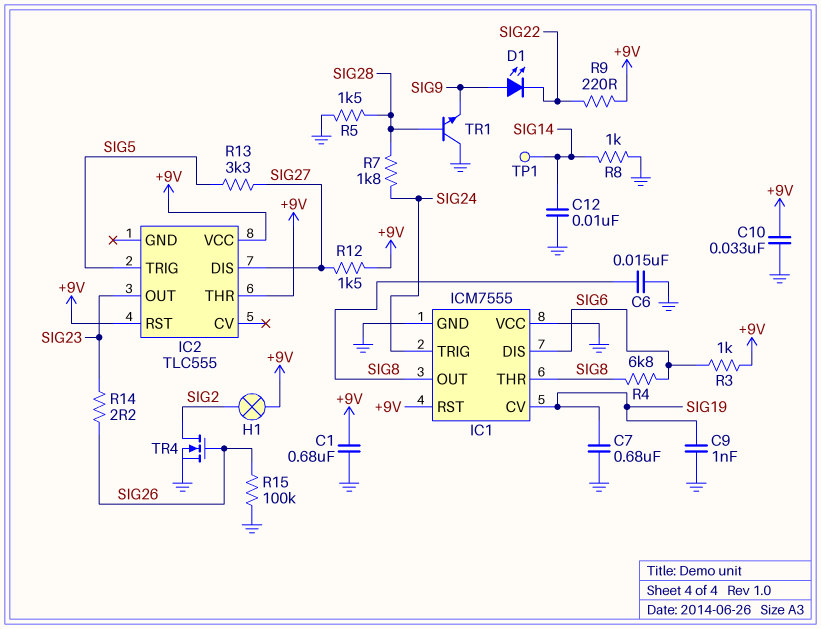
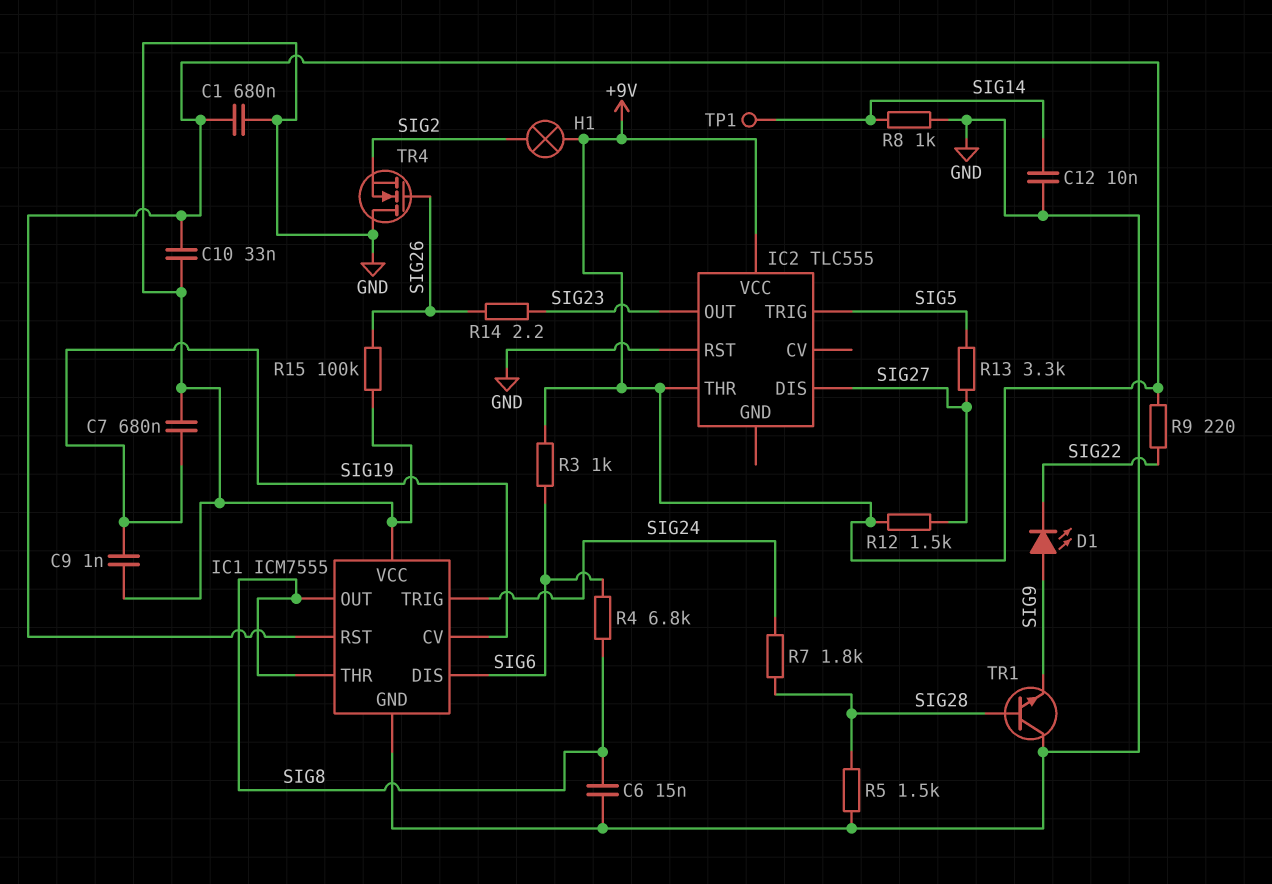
IC2 pin RST: +9V -> GND
TR4: NMOS (G SIG26, D SIG2, S GND) -> NMOS (G SIG26, D GND, S SIG2)

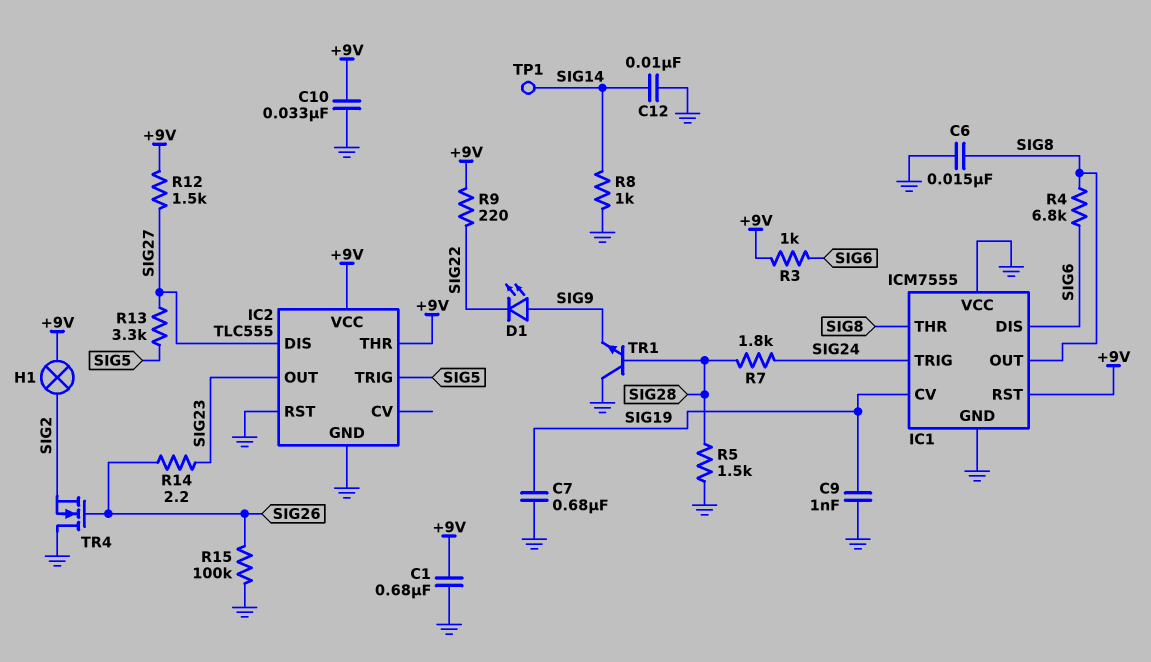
IC2 pin GND: none -> GND

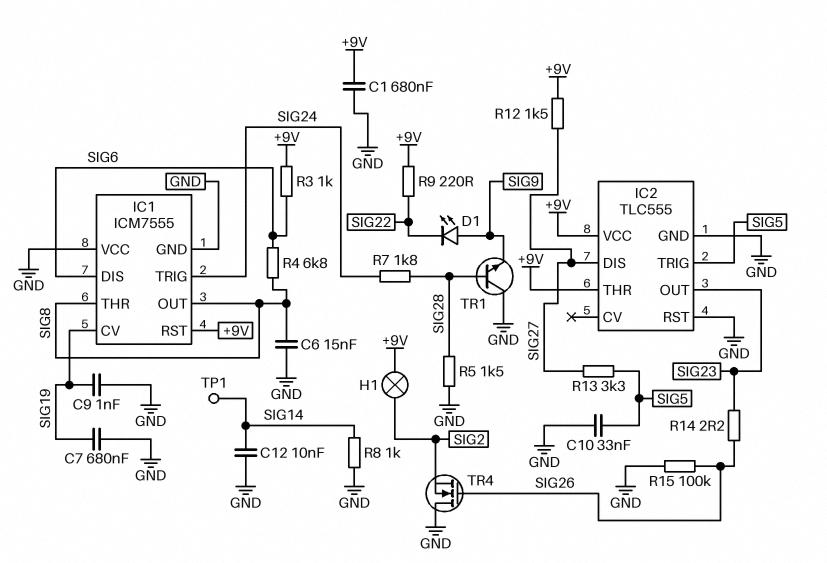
C10: 33nF (+9V, GND) -> 33nF (GND, SIG5)

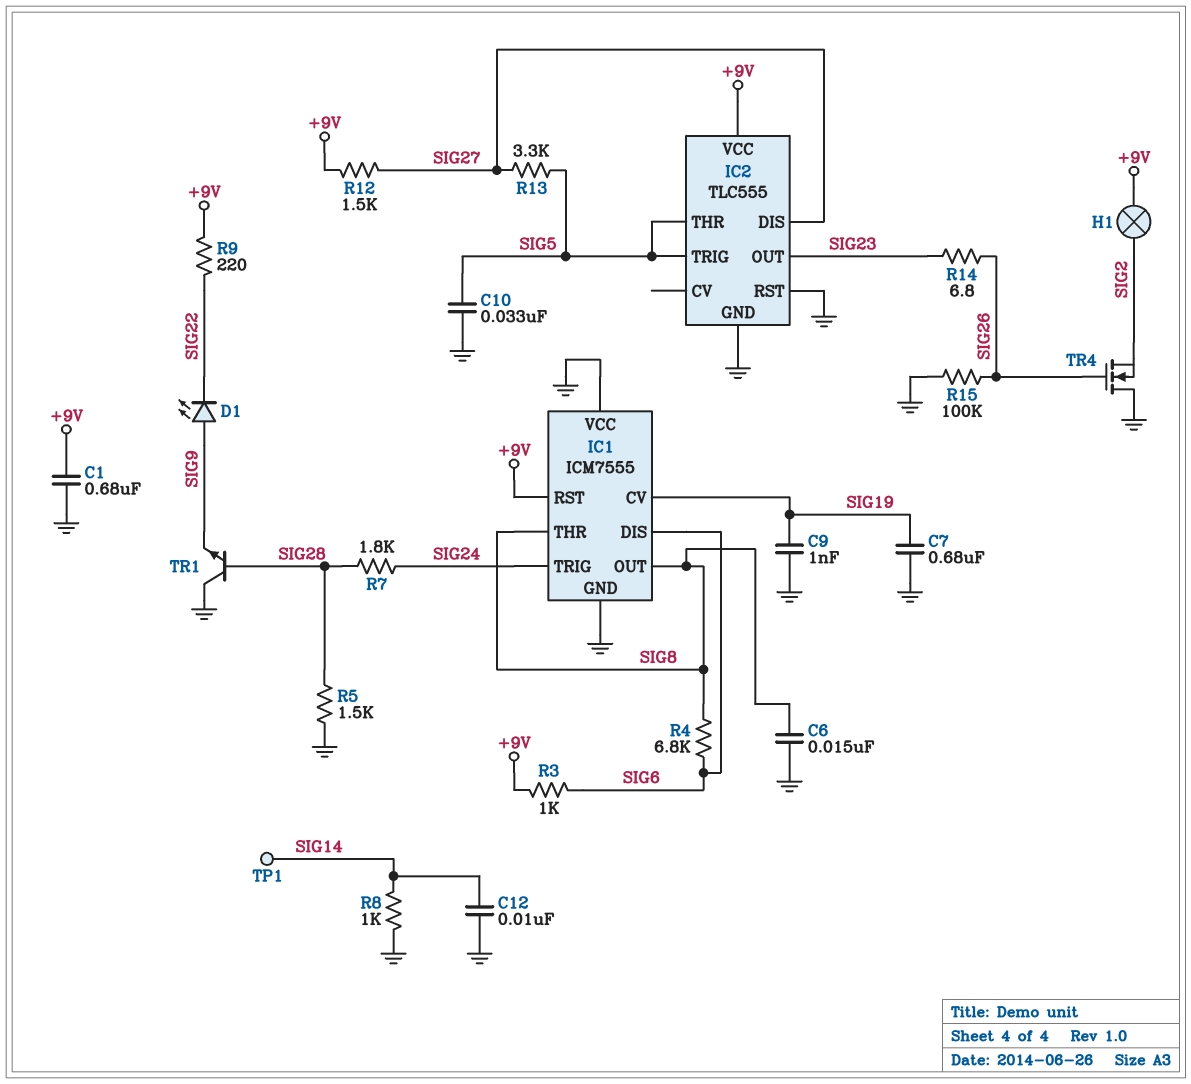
IC2 pin THR: +9V -> SIG5
R14: 2.2 (SIG23, SIG26) -> 6.8 (SIG23, SIG26)

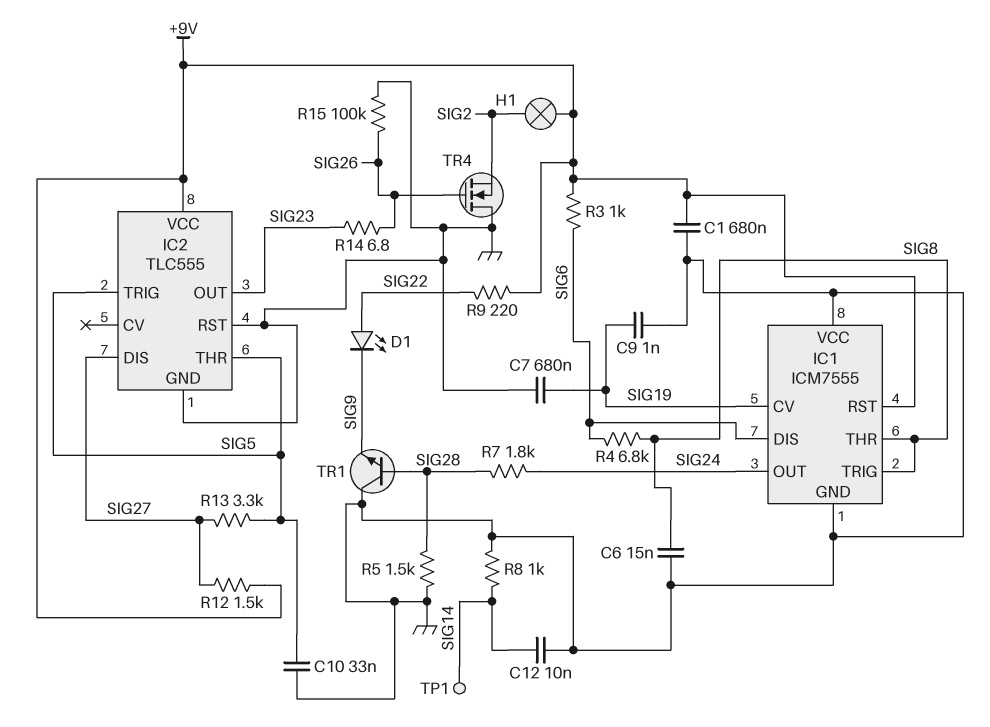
D1: LED (A SIG9, K SIG22) -> LED (A SIG22, K SIG9)
IC1 pin OUT: SIG8 -> SIG24
IC1 pin TRIG: SIG24 -> SIG8

